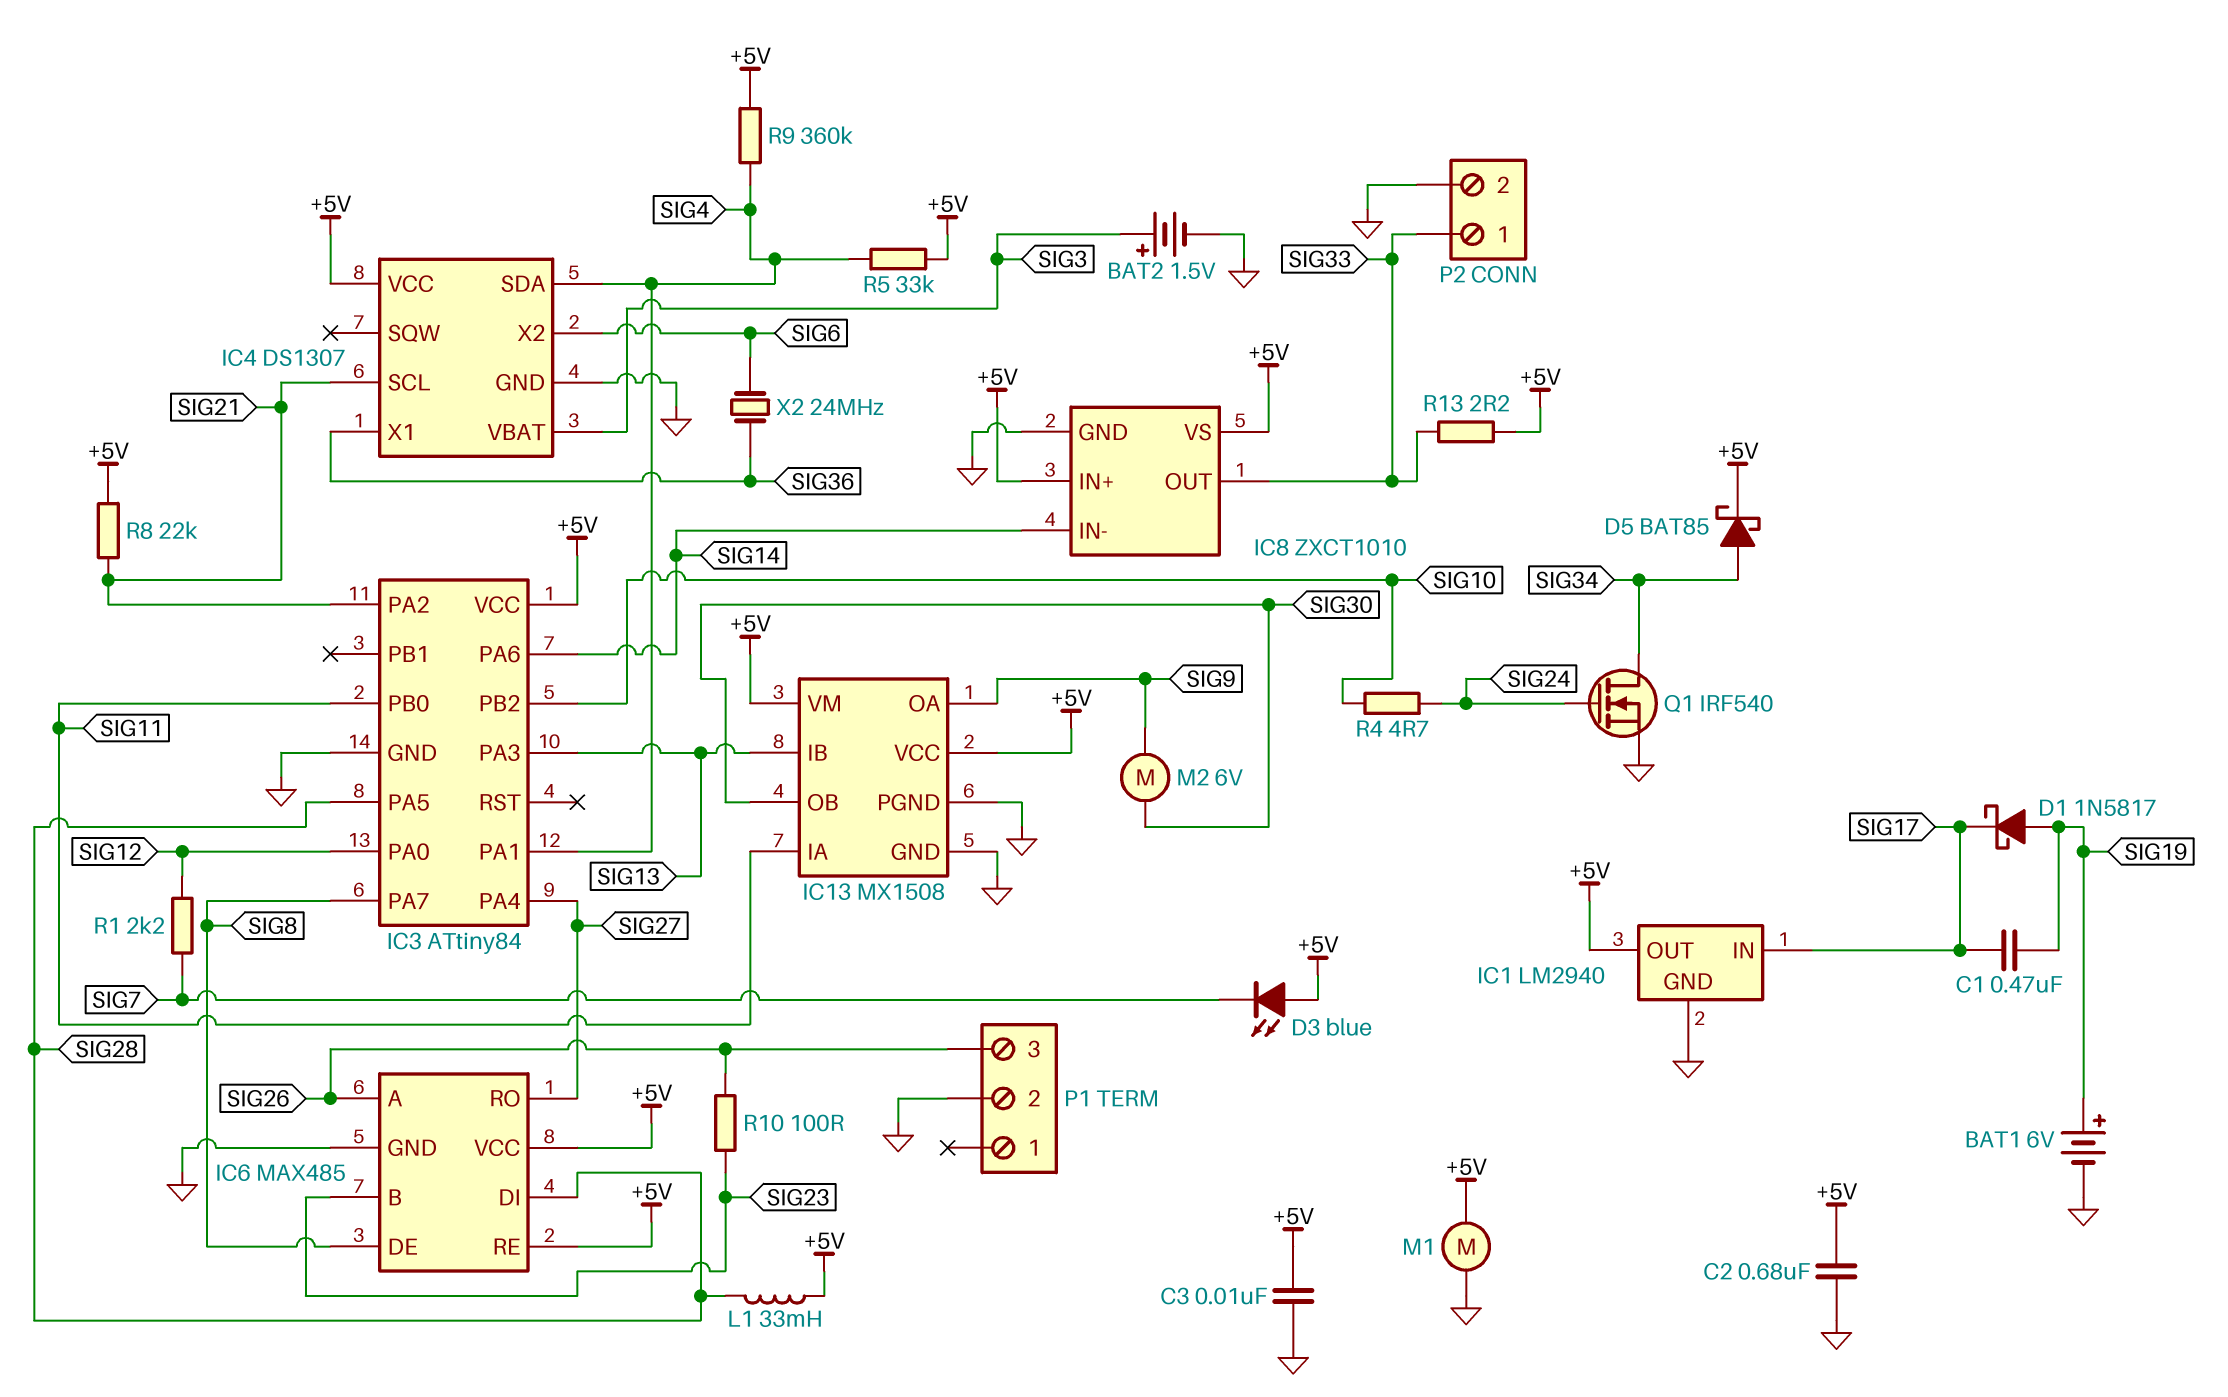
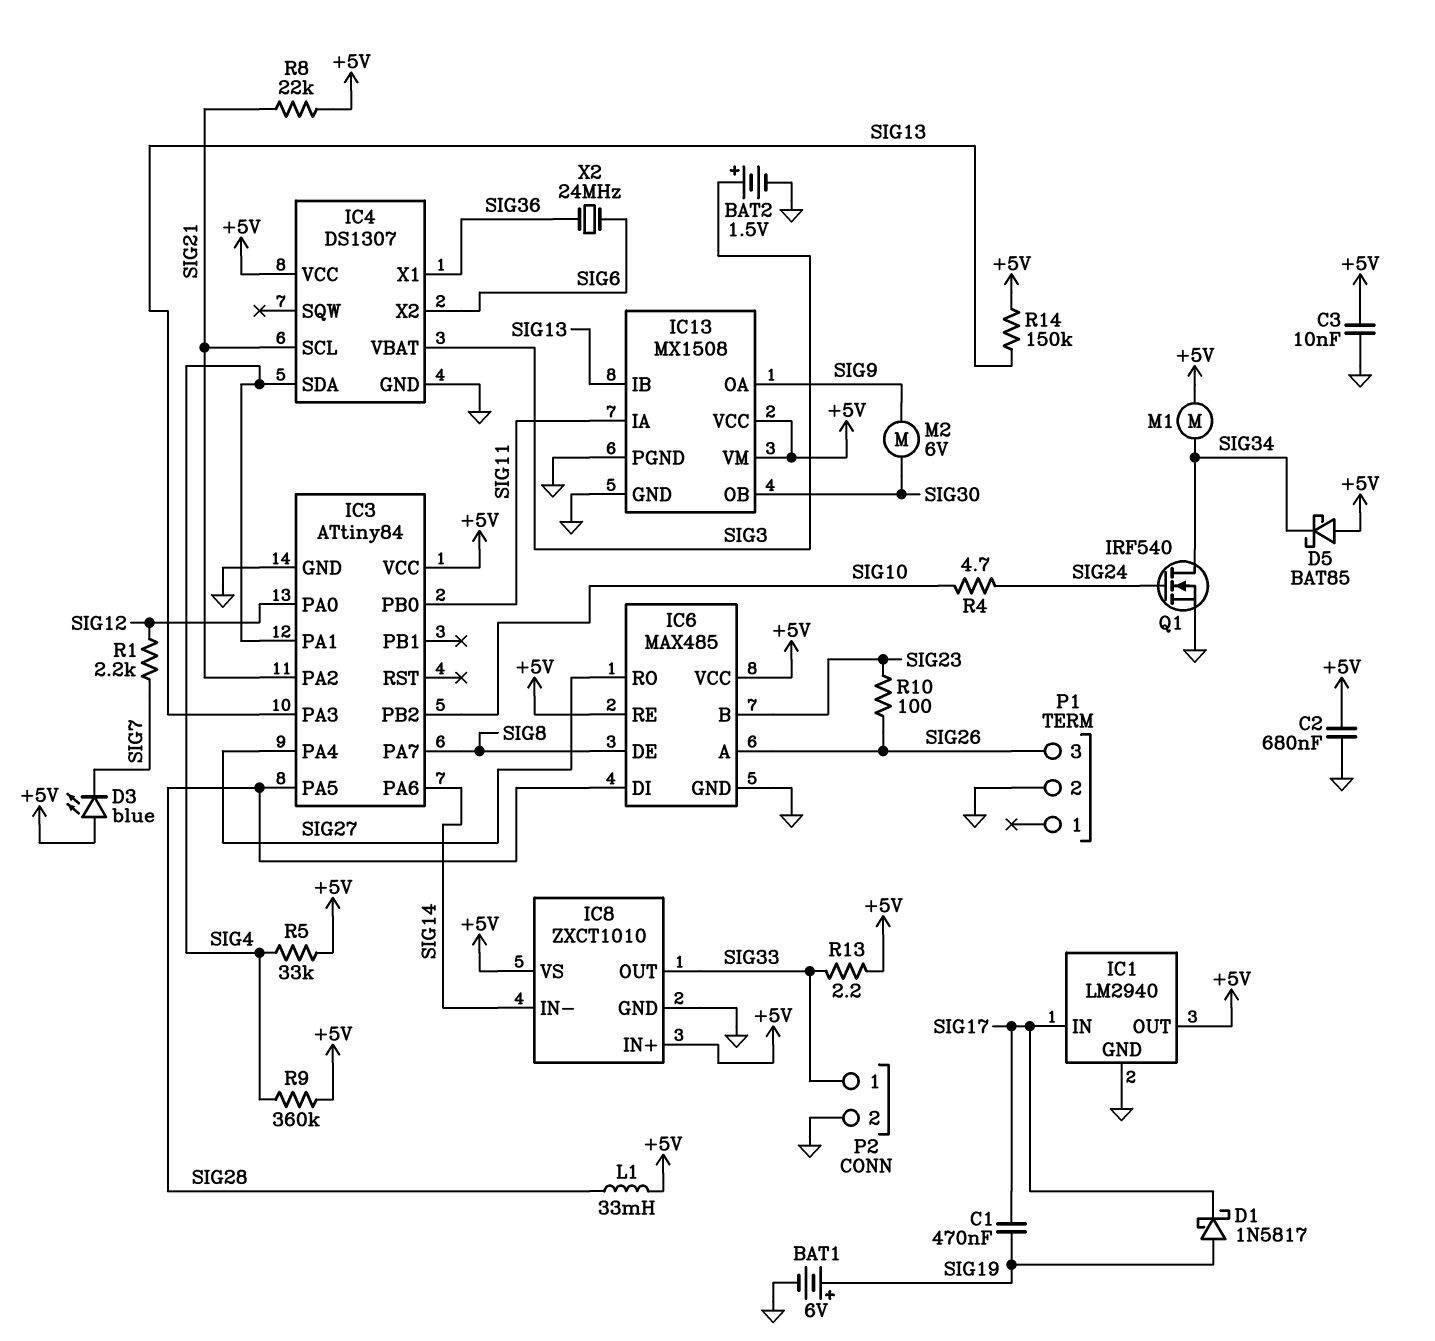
D5: schottky BAT85 (A SIG34, K +5V) -> schottky BAT85 (A +5V, K SIG34)
M1: motor (+5V, GND) -> motor (+5V, SIG34)
R14: none -> 150k (+5V, SIG13)

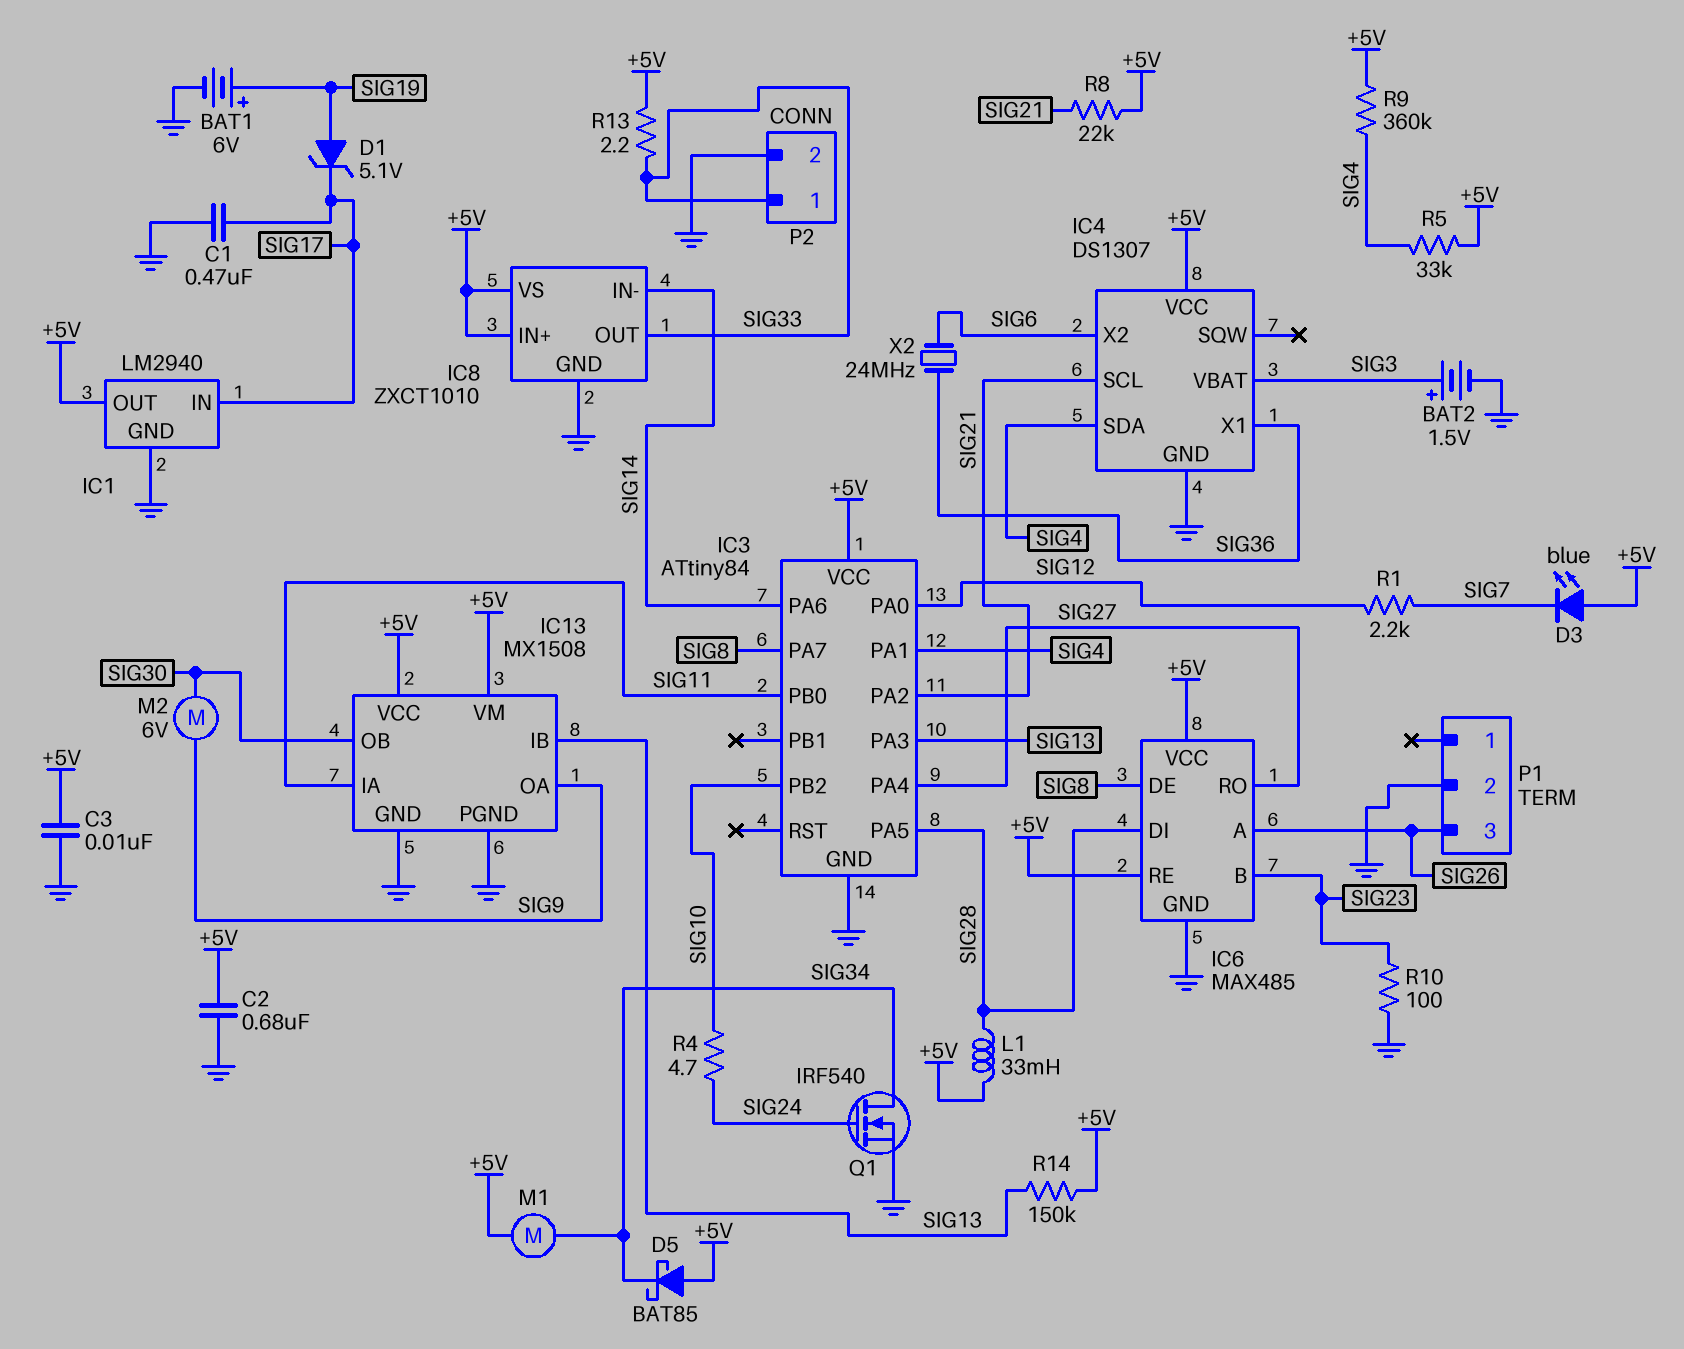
C1: 470nF (SIG17, SIG19) -> 470nF (GND, SIG17)
D1: schottky 1N5817 (A SIG19, K SIG17) -> zener 5.1V (A SIG19, K SIG17)
R10: 100 (SIG23, SIG26) -> 100 (GND, SIG23)

